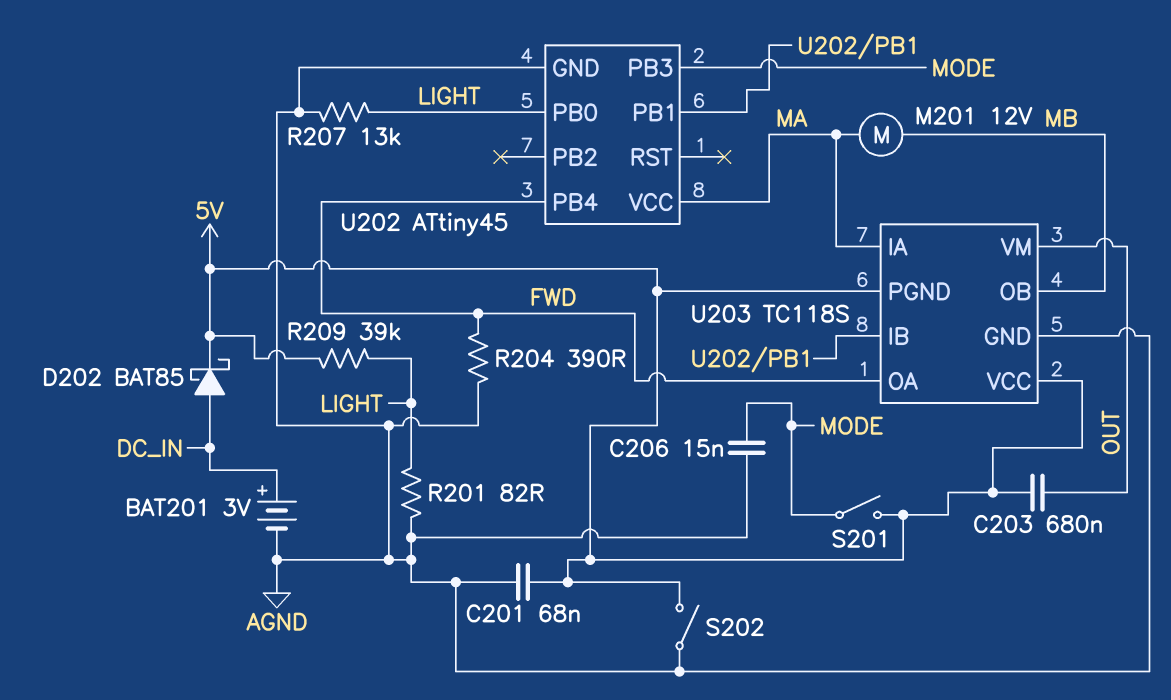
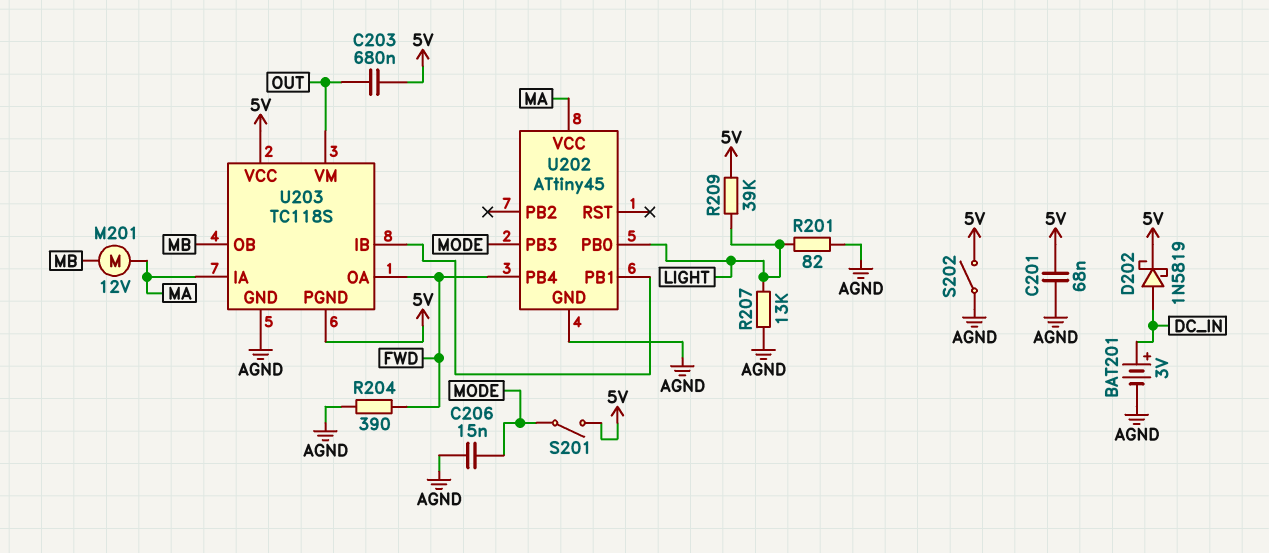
D202: schottky BAT85 (A DC_IN, K 5V) -> schottky 1N5819 (A DC_IN, K 5V)

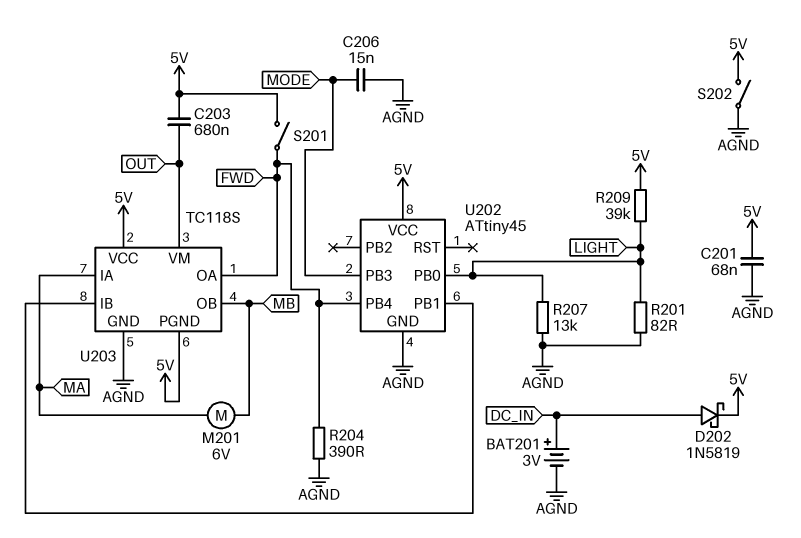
M201: motor 12V (MA, MB) -> motor 6V (MA, MB)
S201: switch (5V, MODE) -> switch (5V, FWD)
U202 pin VCC: MA -> 5V

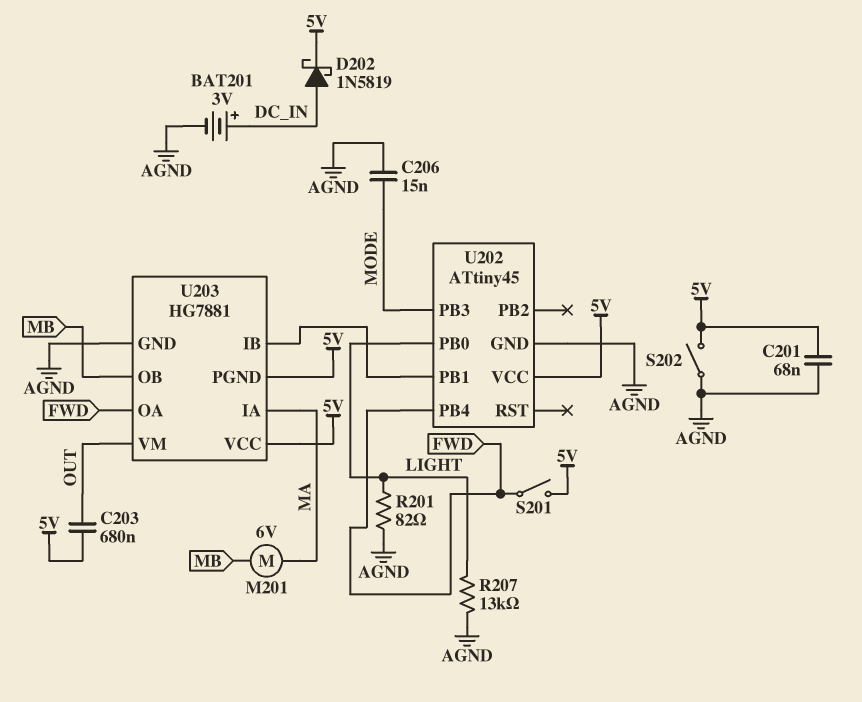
R204: 390 (AGND, FWD) -> none
R209: 39k (5V, LIGHT) -> none
U203: TC118S -> HG7881

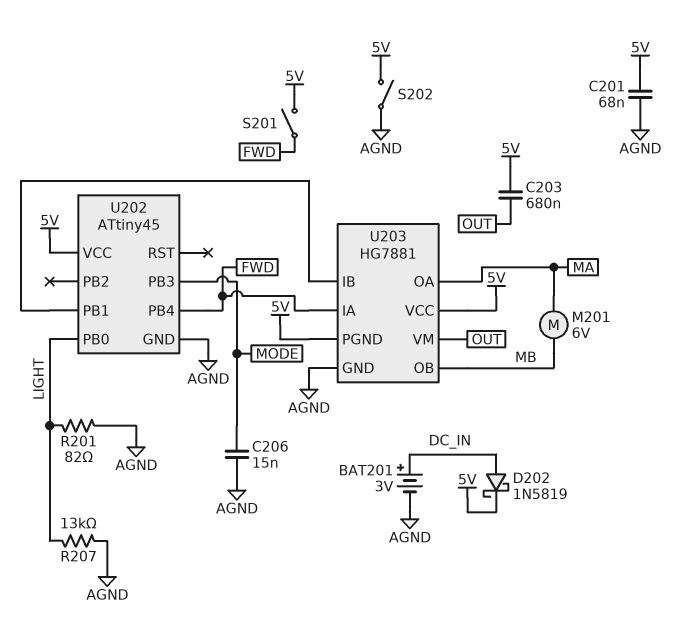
U203 pin IA: MA -> FWD
U203 pin OA: FWD -> MA

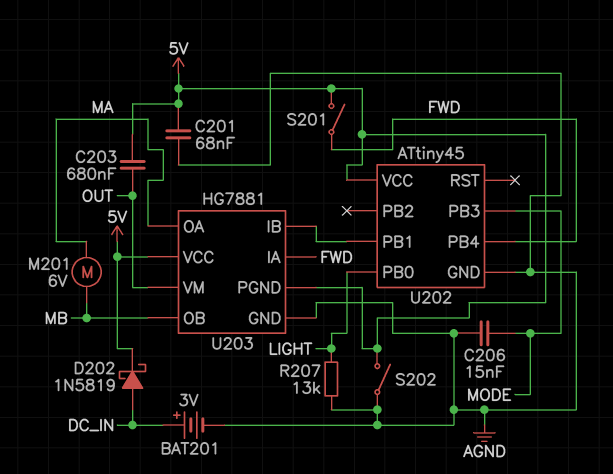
R201: 82 (AGND, LIGHT) -> none

